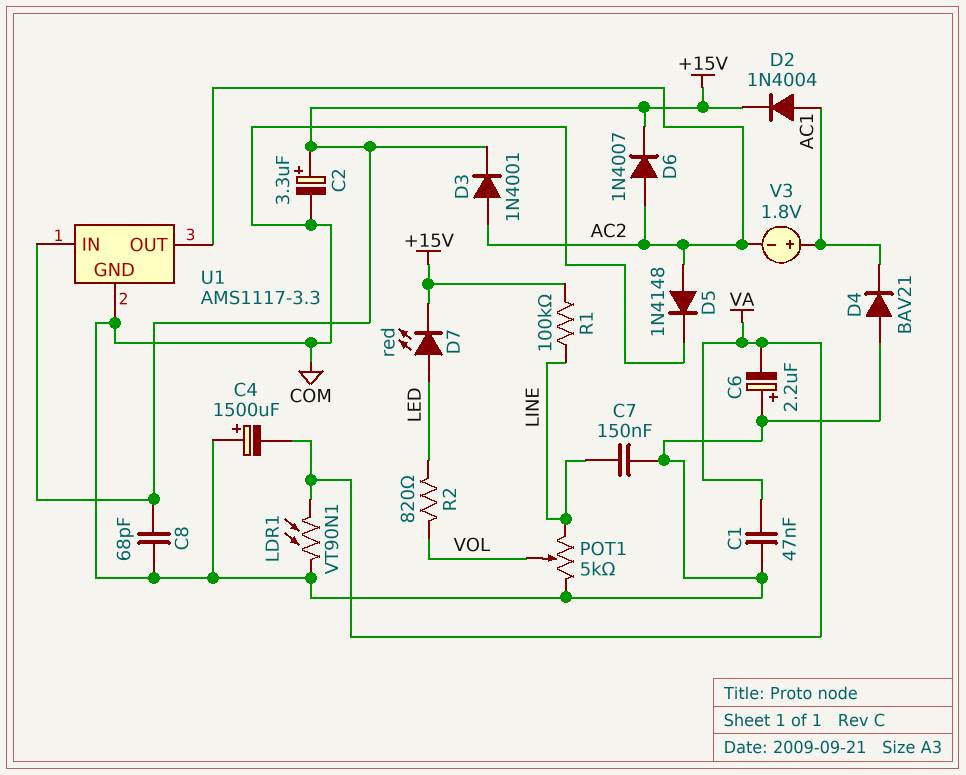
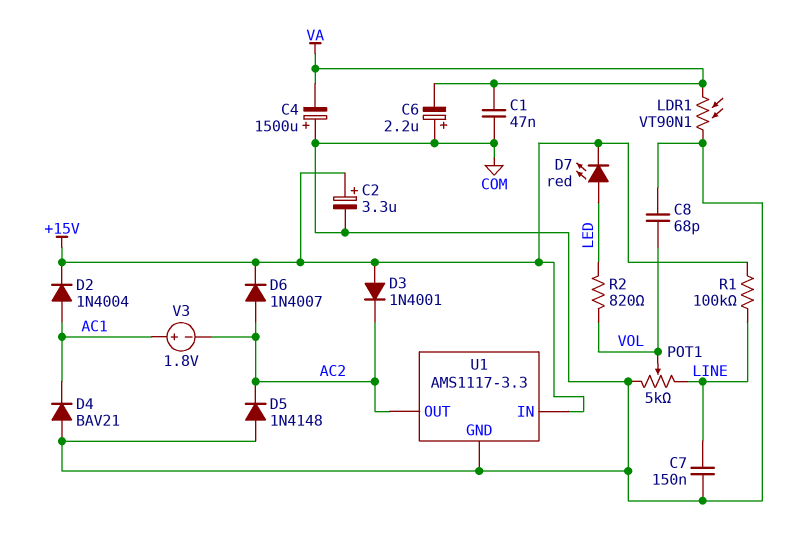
C8: 68pF (+15V, COM) -> 68pF (COM, VOL)
D3: diode 1N4001 (A AC2, K +15V) -> diode 1N4001 (A +15V, K AC2)
D5: diode 1N4148 (A AC2, K COM) -> diode 1N4148 (A COM, K AC2)

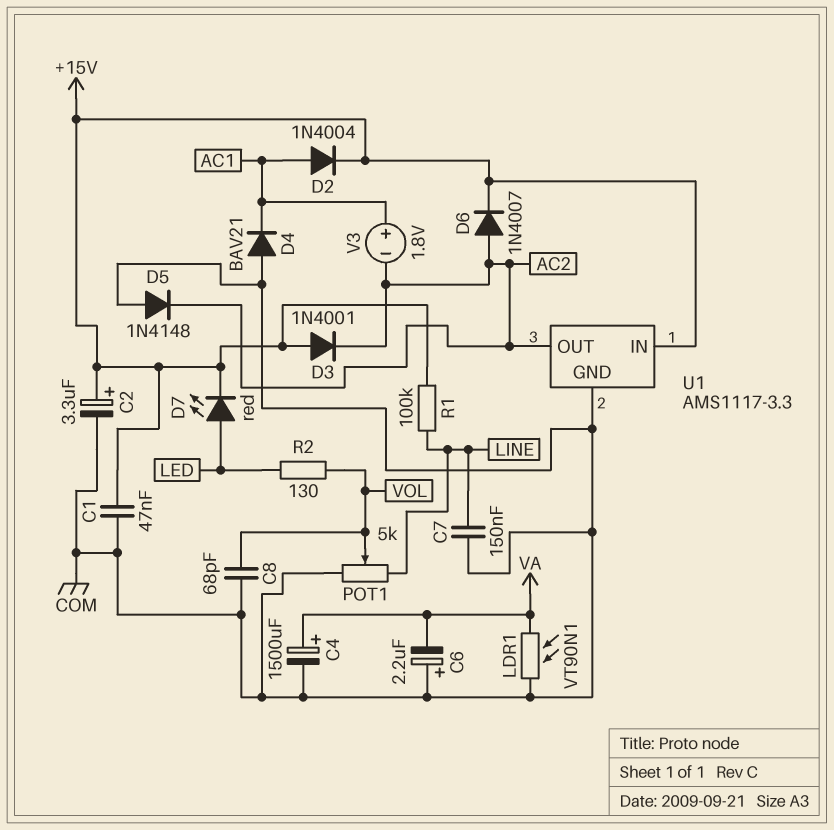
C1: 47nF (COM, VA) -> 47nF (+15V, COM)
C4: 1500uF (plus COM, minus VA) -> 1500uF (plus VA, minus COM)
R2: 820 (LED, VOL) -> 130 (LED, VOL)

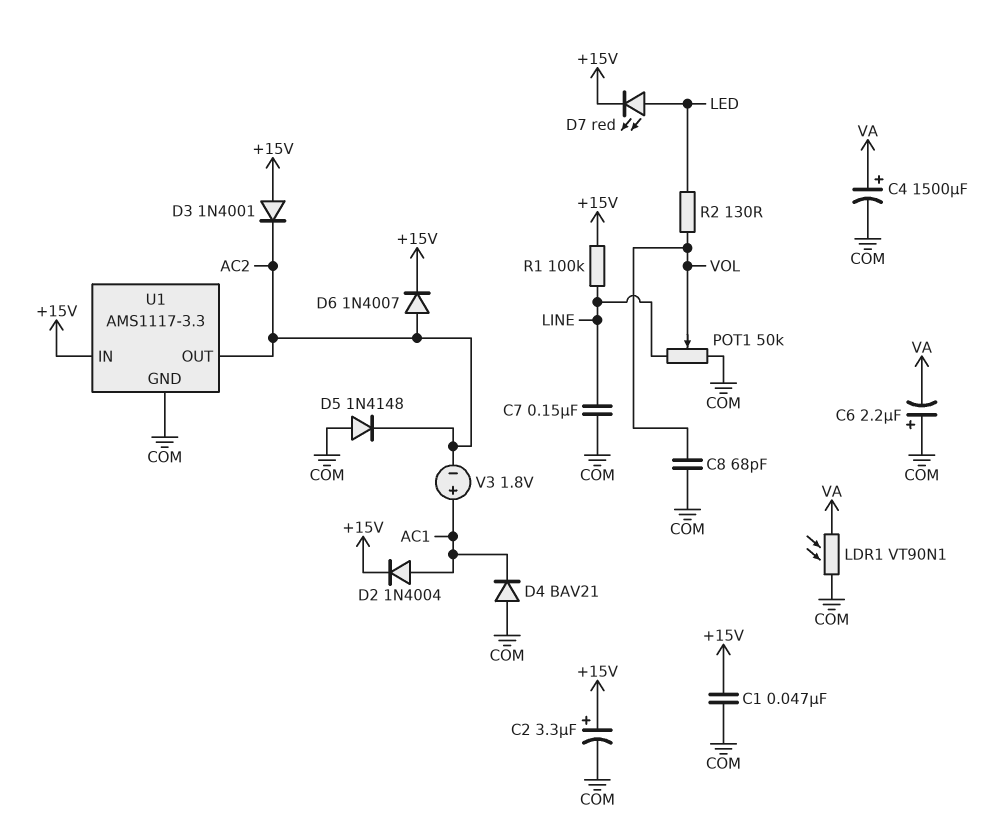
POT1: 5k (COM, LINE, wiper VOL) -> 50k (COM, LINE, wiper VOL)

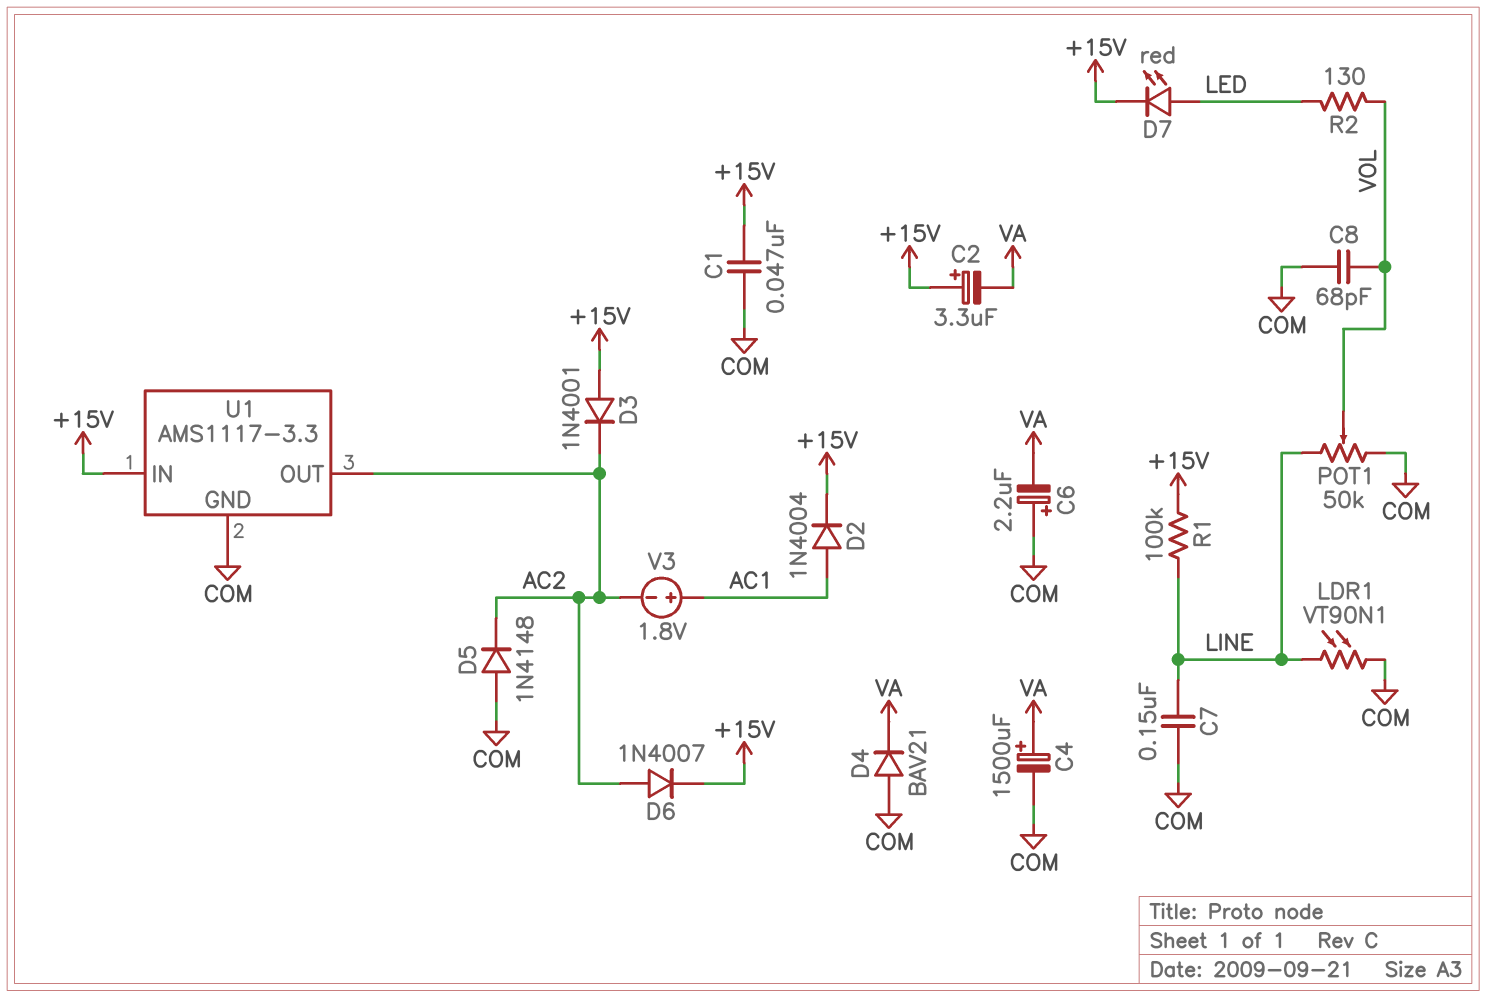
C2: 3.3uF (plus +15V, minus COM) -> 3.3uF (plus +15V, minus VA)
D4: diode BAV21 (A COM, K AC1) -> diode BAV21 (A COM, K VA)
LDR1: VT90N1 (COM, VA) -> VT90N1 (COM, LINE)

